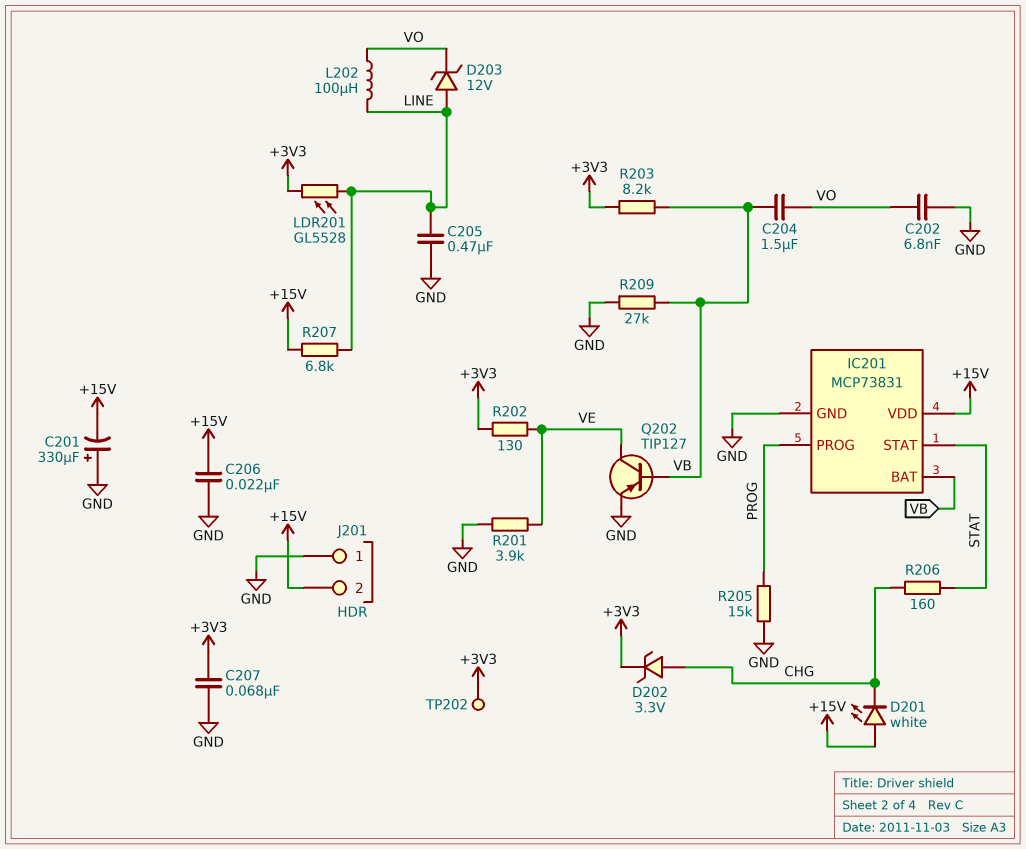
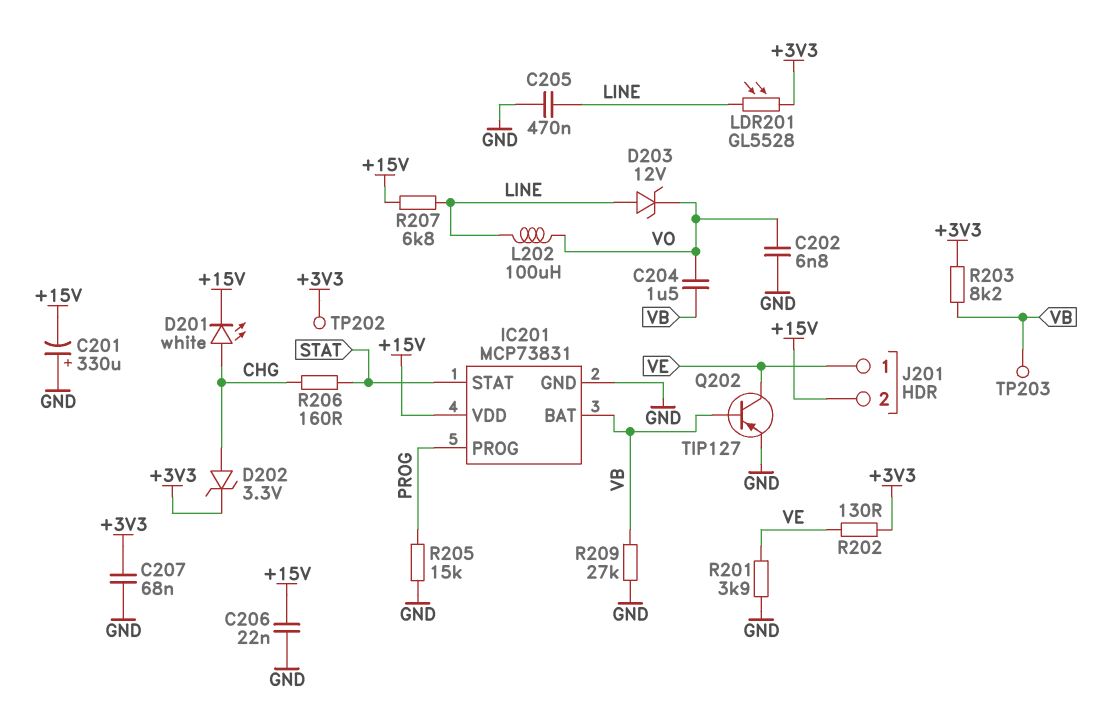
D201: LED white (A +15V, K CHG) -> LED white (A CHG, K +15V)
J201 pin 1: GND -> VE
TP203: none -> test point (VB)

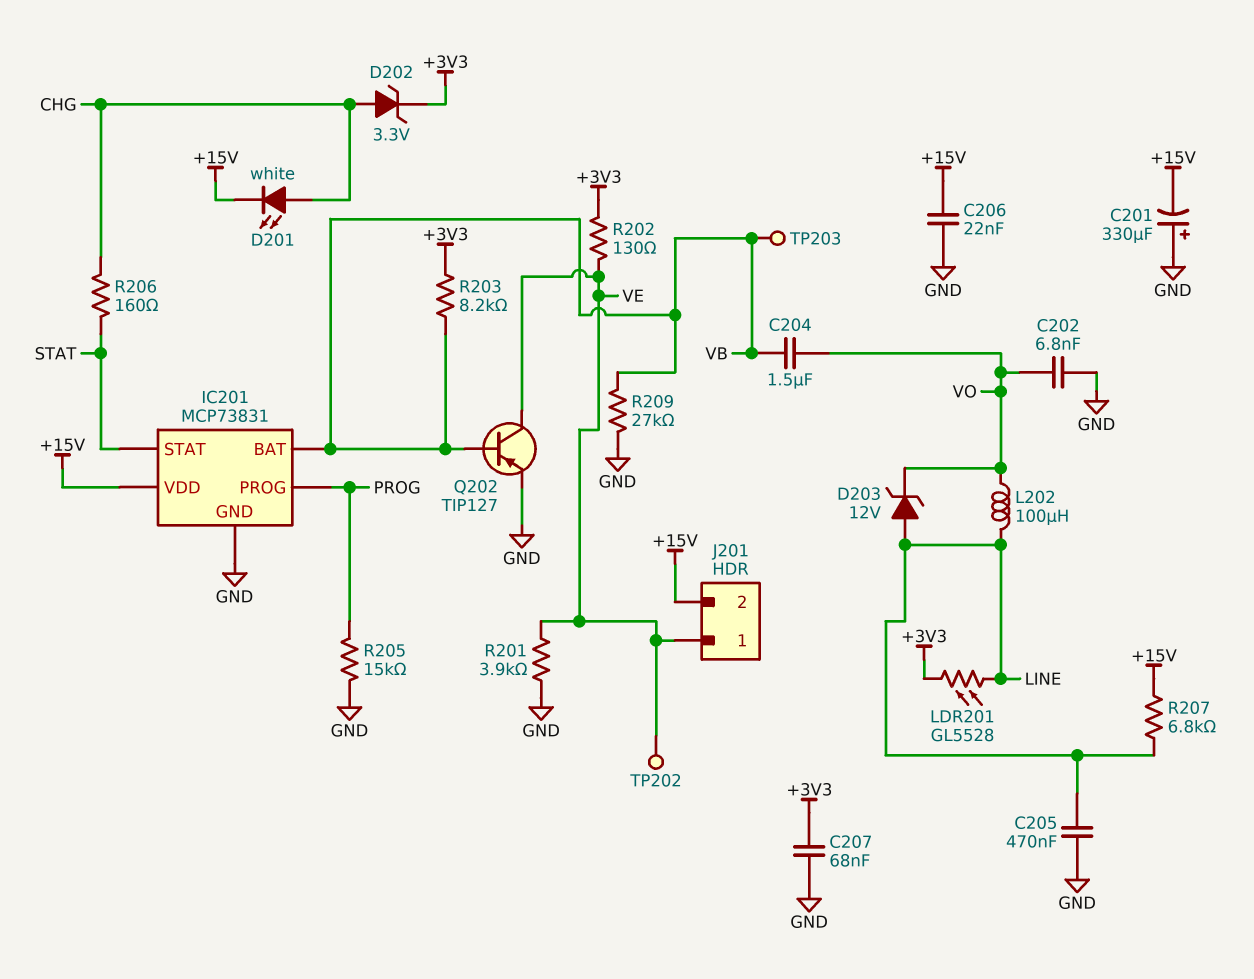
TP202: test point (+3V3) -> test point (VE)

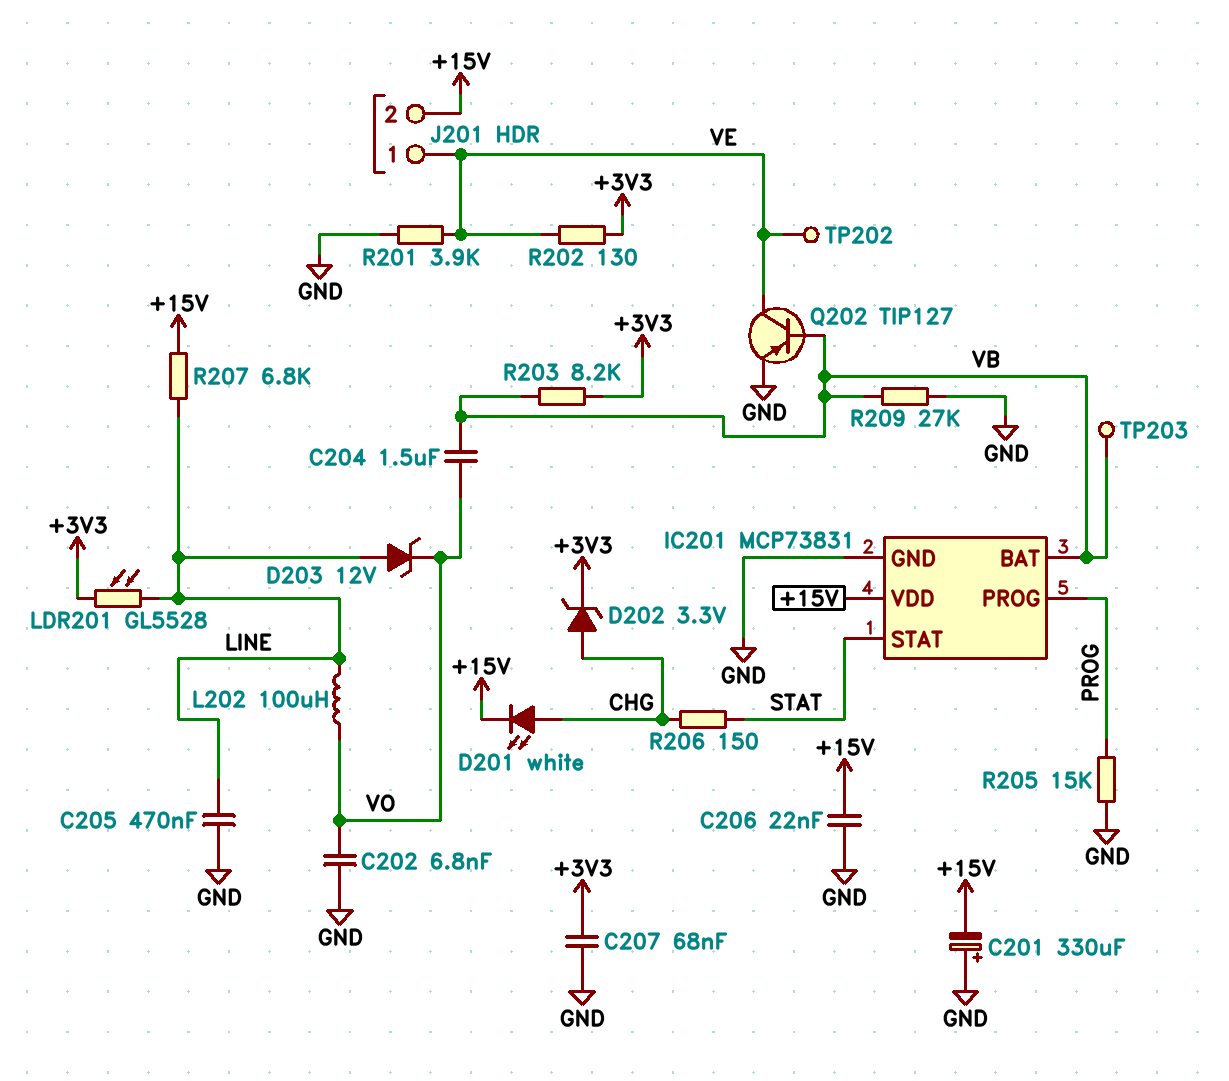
R206: 160 (CHG, STAT) -> 150 (CHG, STAT)

